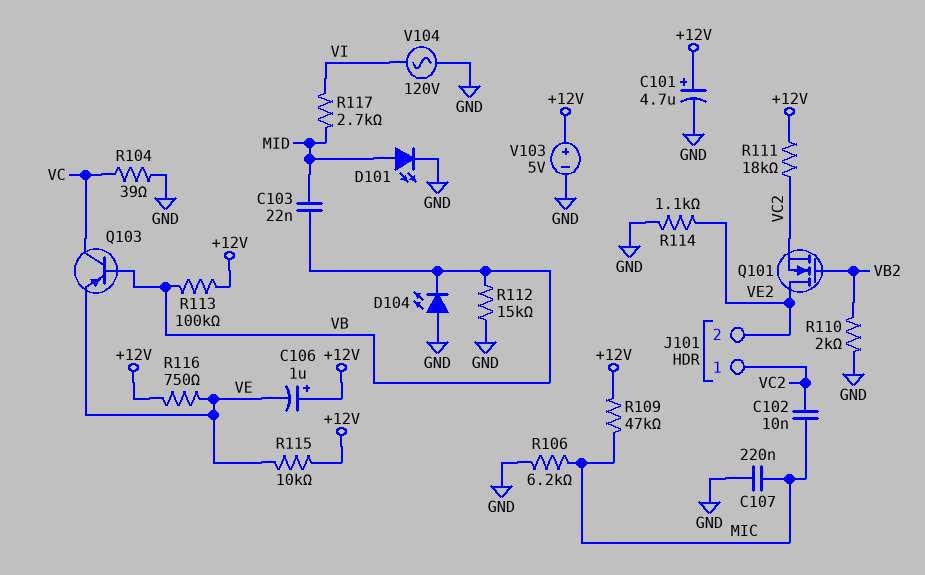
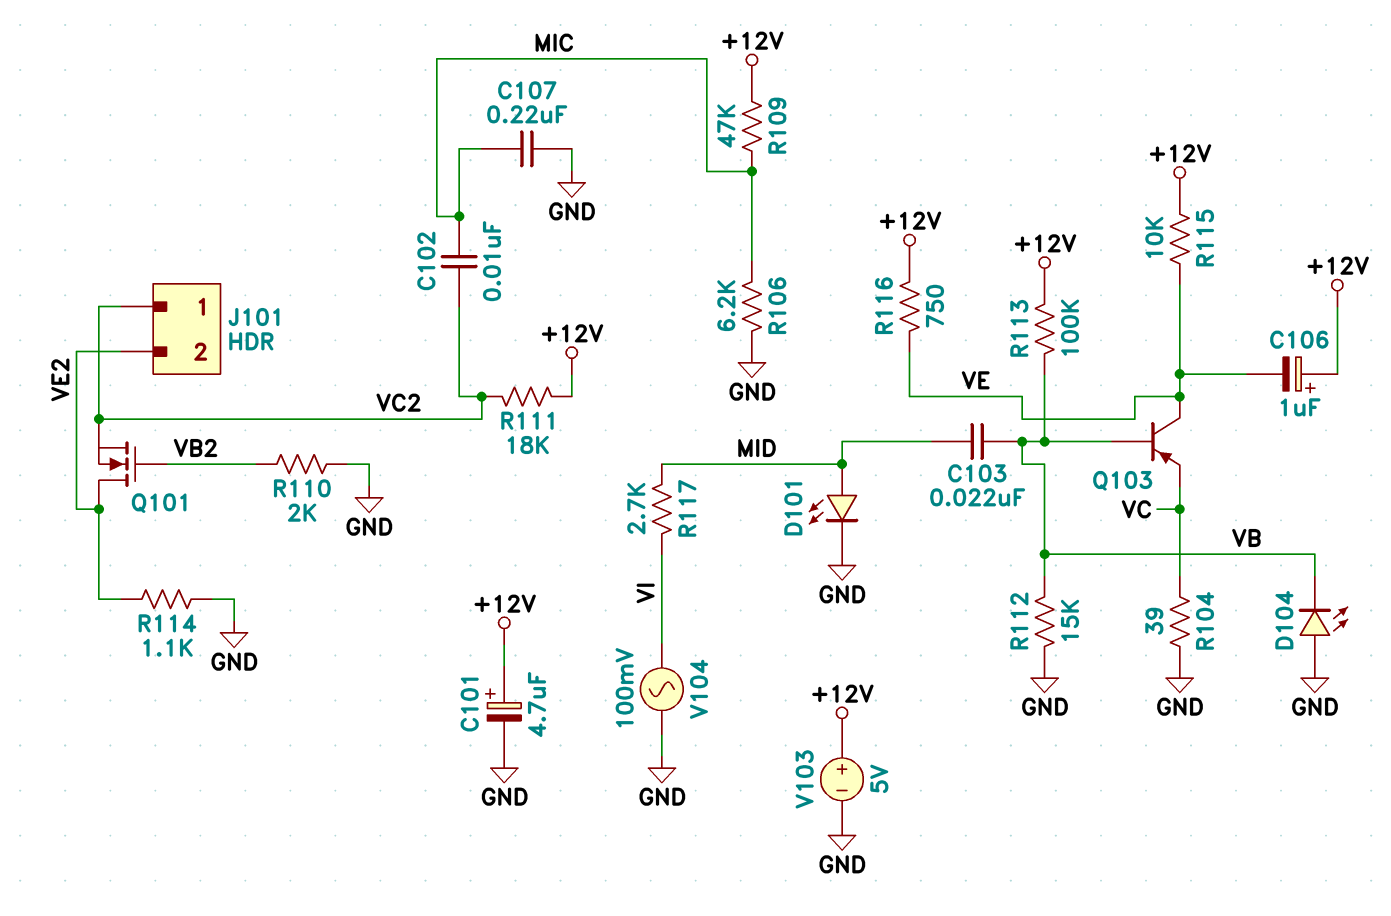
Q103: PNP (B VB, C VC, E VE) -> PNP (B VB, C VE, E VC)
V104: AC 120V (GND, VI) -> AC 100mV (GND, VI)

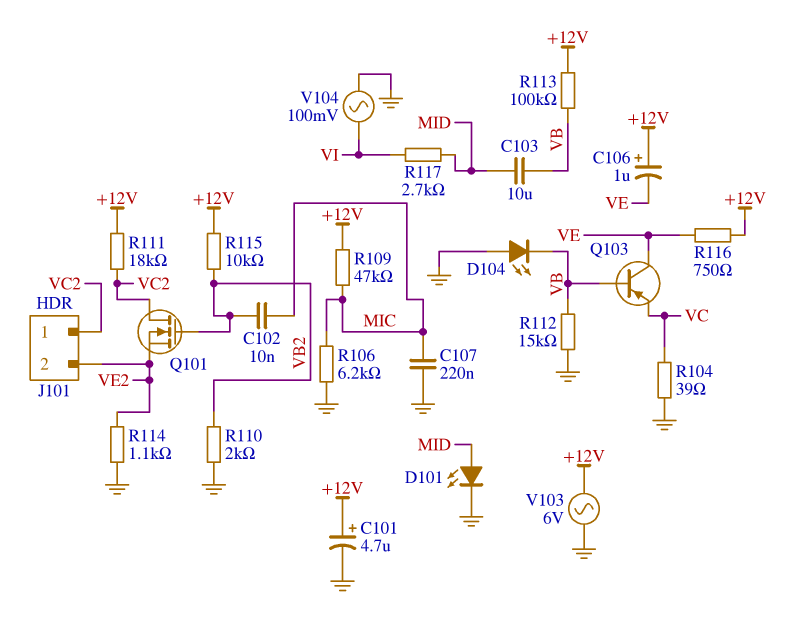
C102: 10nF (MIC, VC2) -> 10nF (MIC, VB2)
C103: 22nF (MID, VB) -> 10uF (MID, VB)
Q101: NMOS (G VB2, D VE2, S VC2) -> NMOS (G VB2, D VC2, S VE2)
R115: 10k (+12V, VE) -> 10k (+12V, VB2)
V103: 5V (plus +12V, minus GND) -> AC 6V (+12V, GND)

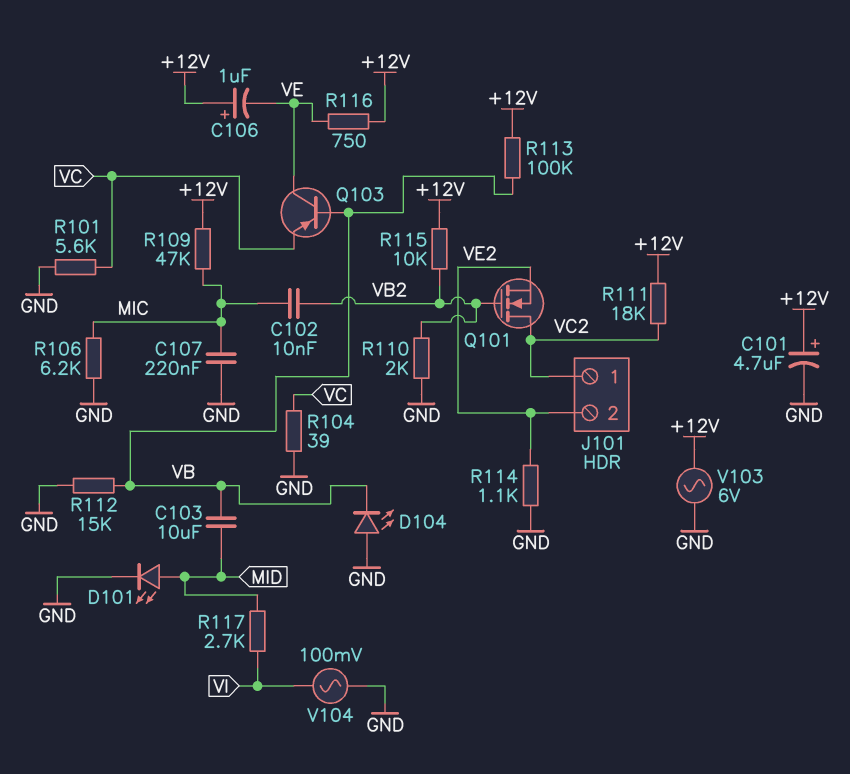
R101: none -> 5.6k (GND, VC)

